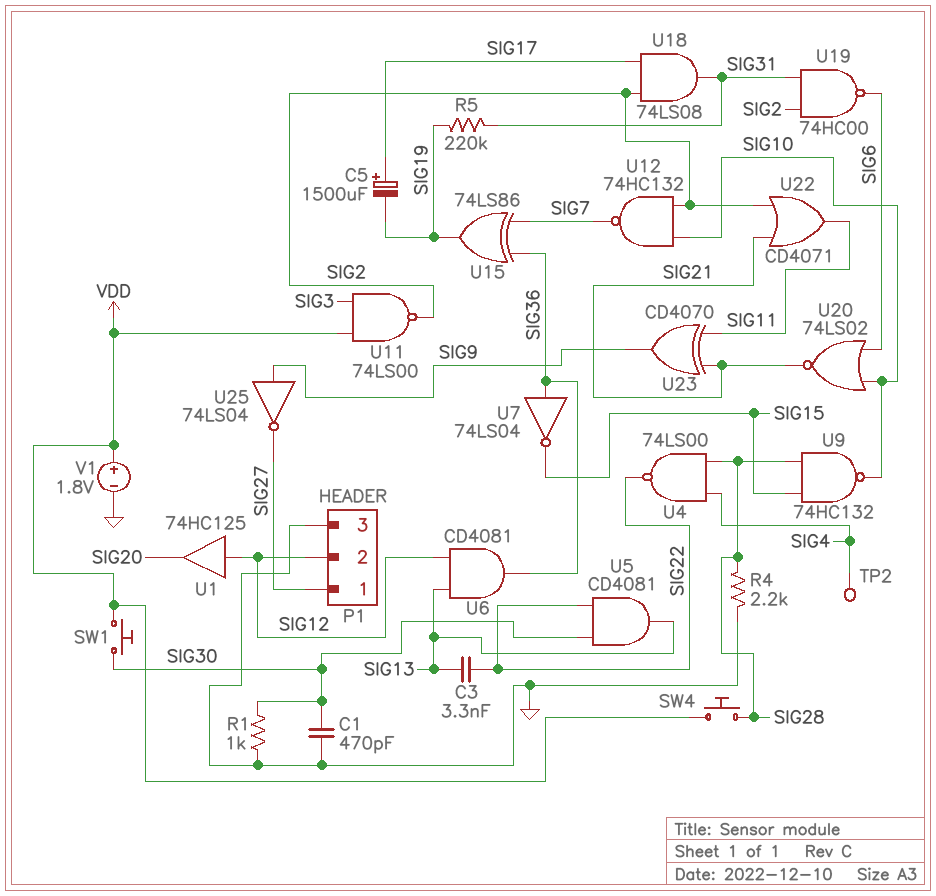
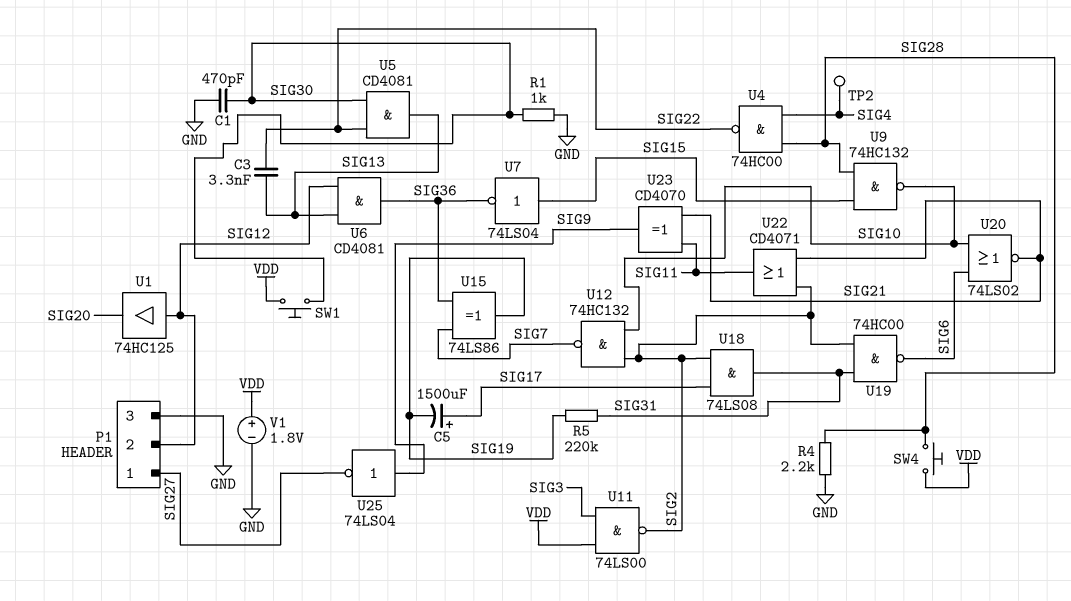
U4: NAND 74LS00 (in SIG4, in SIG28, out SIG22) -> NAND 74HC00 (in SIG4, in SIG28, out SIG22)
U7: NOT 74LS04 (in SIG36, out SIG15) -> NOT 74LS04 (in SIG15, out SIG36)

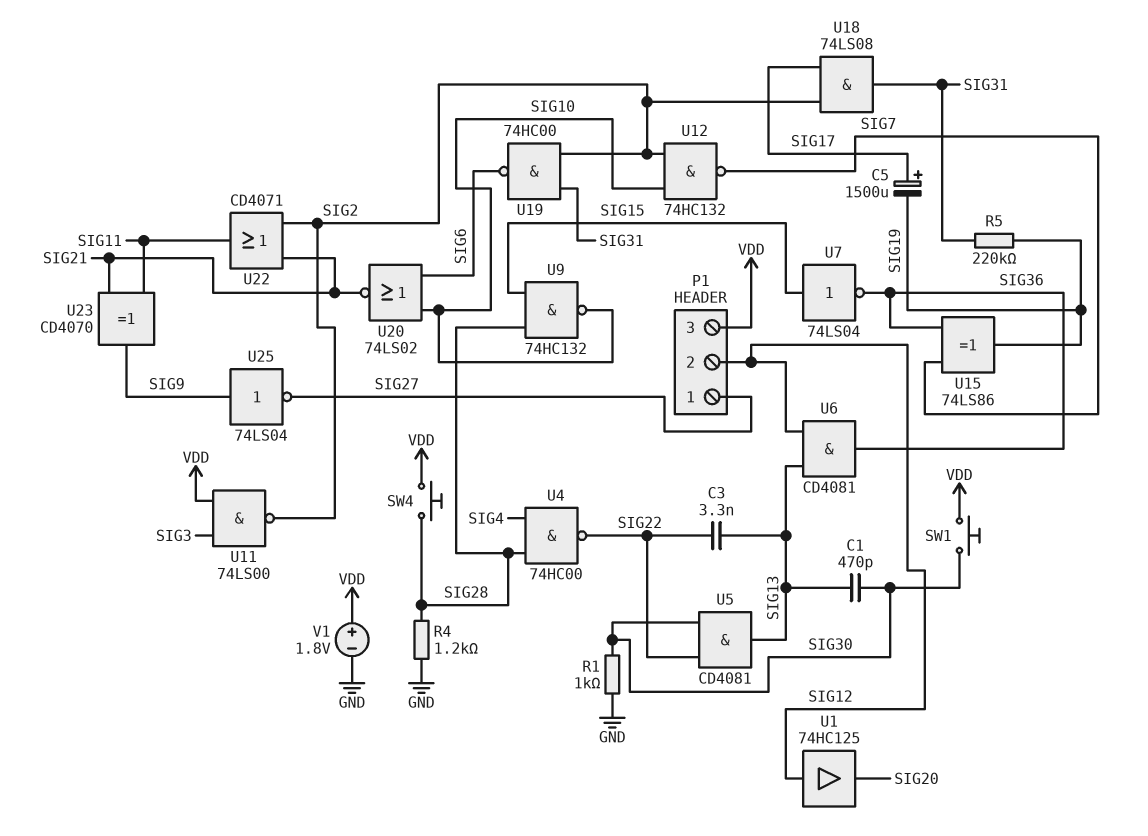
C1: 470pF (GND, SIG30) -> 470pF (SIG13, SIG30)
P1 pin 3: GND -> VDD
R4: 2.2k (GND, SIG28) -> 1.2k (GND, SIG28)
TP2: test point (SIG4) -> none

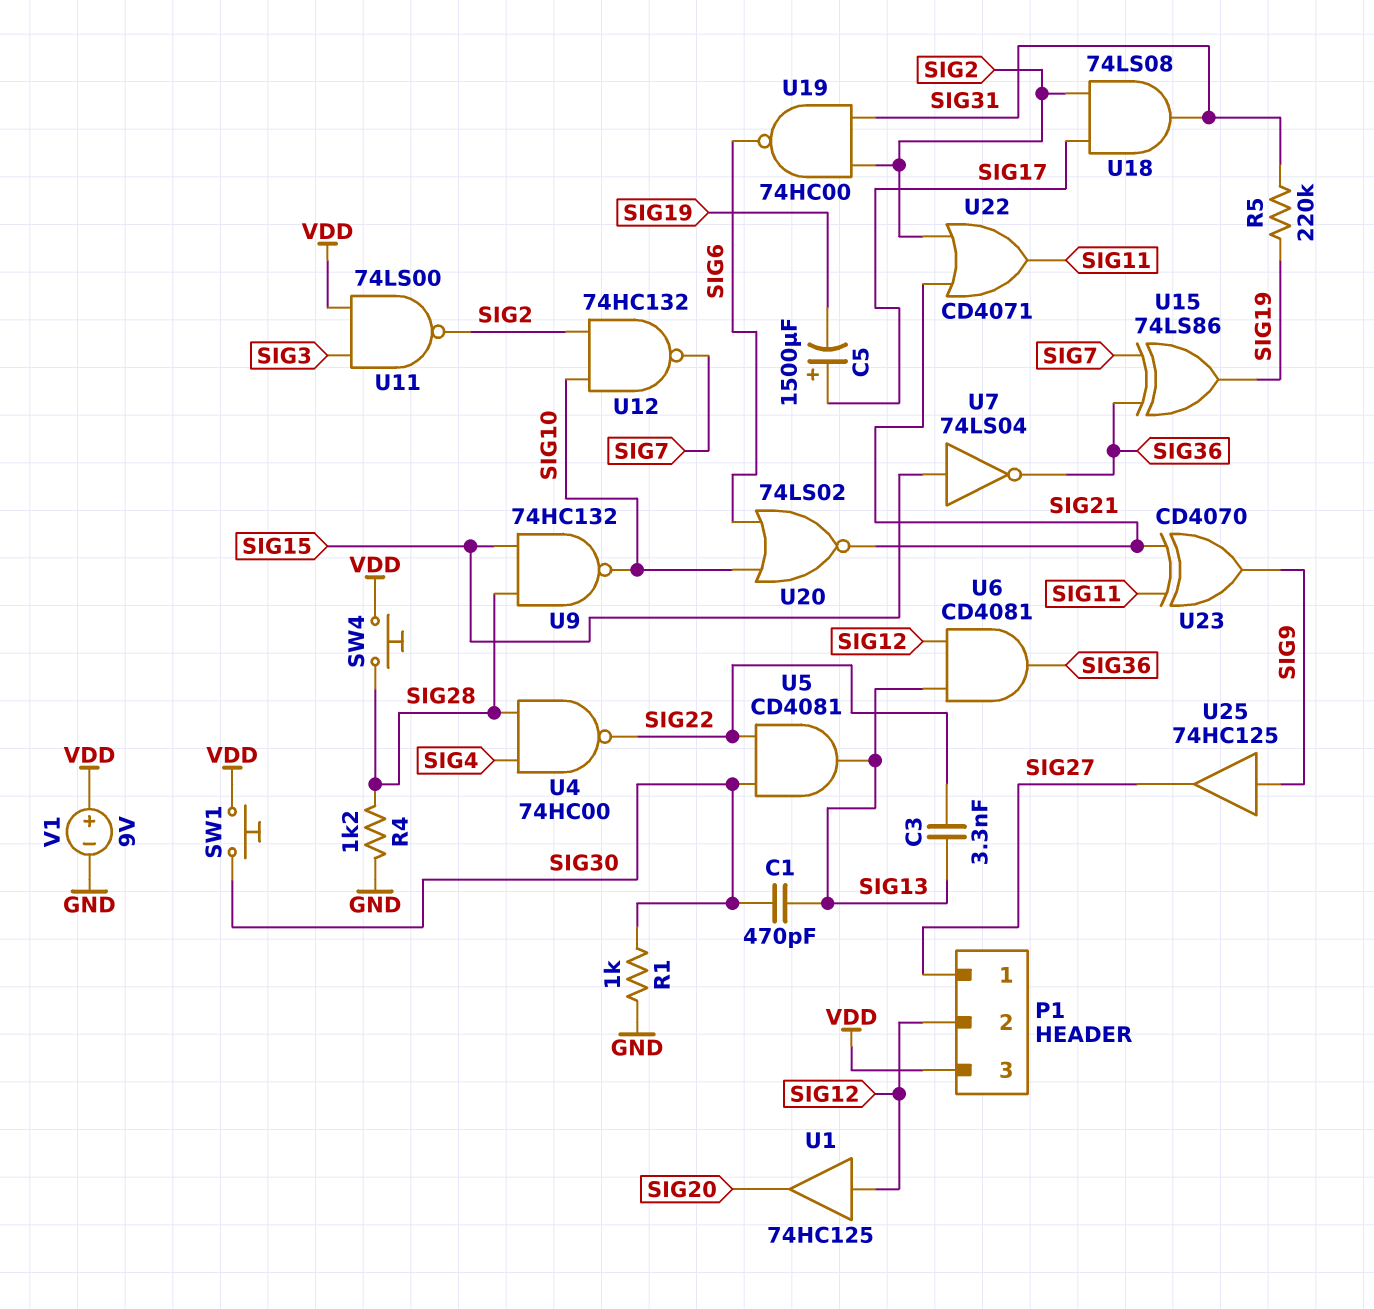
U25: NOT 74LS04 (in SIG9, out SIG27) -> buffer 74HC125 (in SIG9, out SIG27)
V1: 1.8V (plus VDD, minus GND) -> 9V (plus VDD, minus GND)

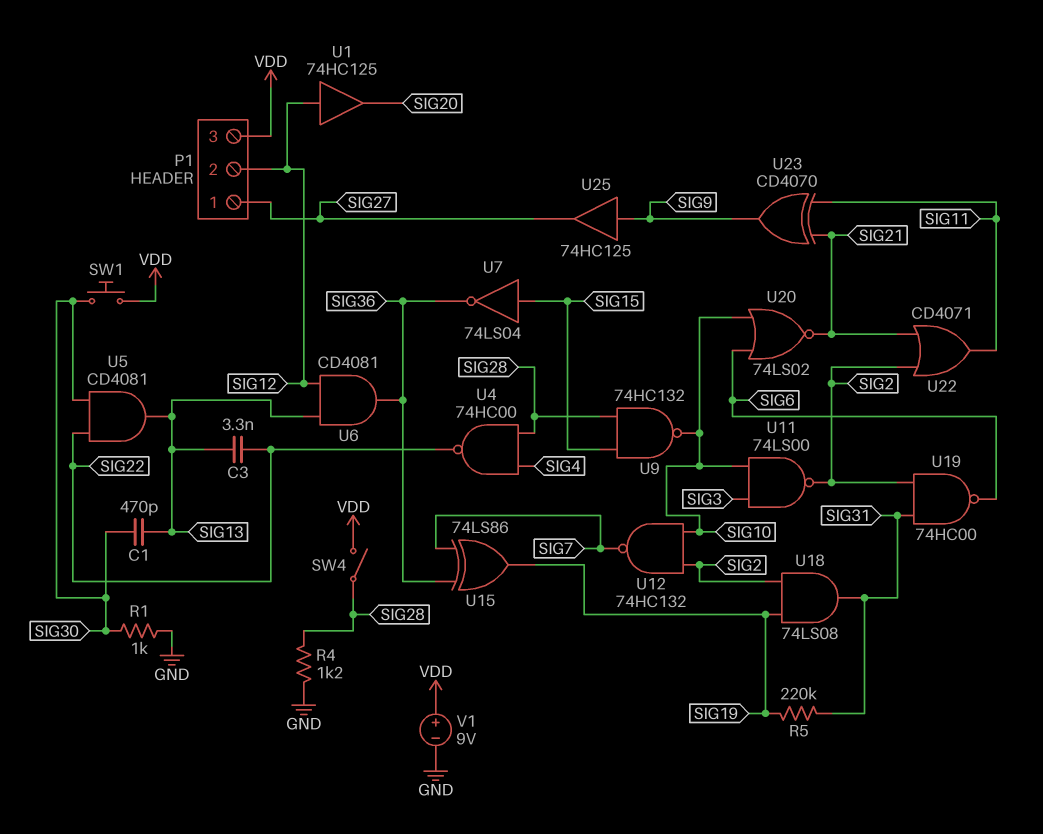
C5: 1500uF (plus SIG17, minus SIG19) -> none
SW4: button (SIG28, VDD) -> switch (SIG28, VDD)
U11: NAND 74LS00 (in SIG3, in VDD, out SIG2) -> NAND 74LS00 (in SIG3, in SIG10, out SIG2)
U18: AND 74LS08 (in SIG2, in SIG17, out SIG31) -> AND 74LS08 (in SIG2, in SIG19, out SIG31)

